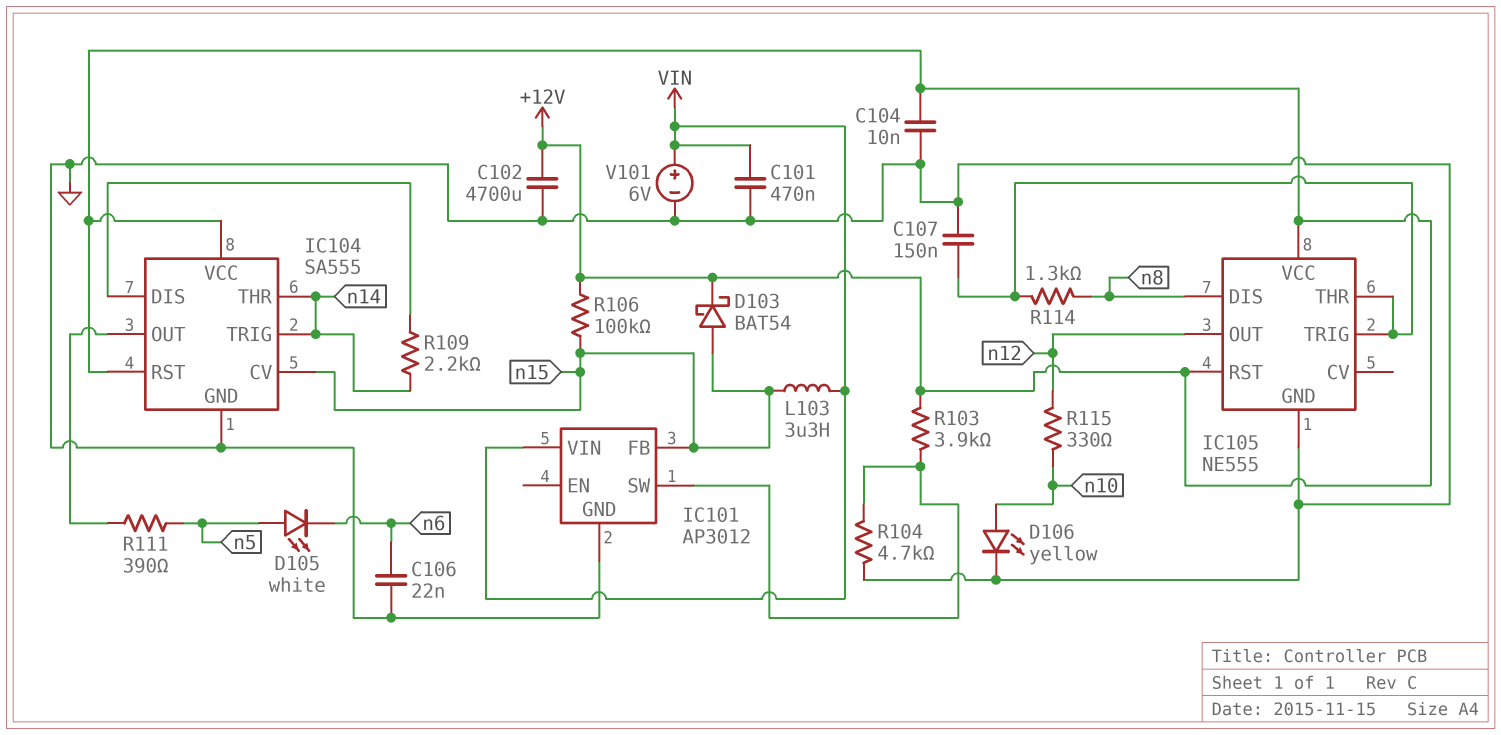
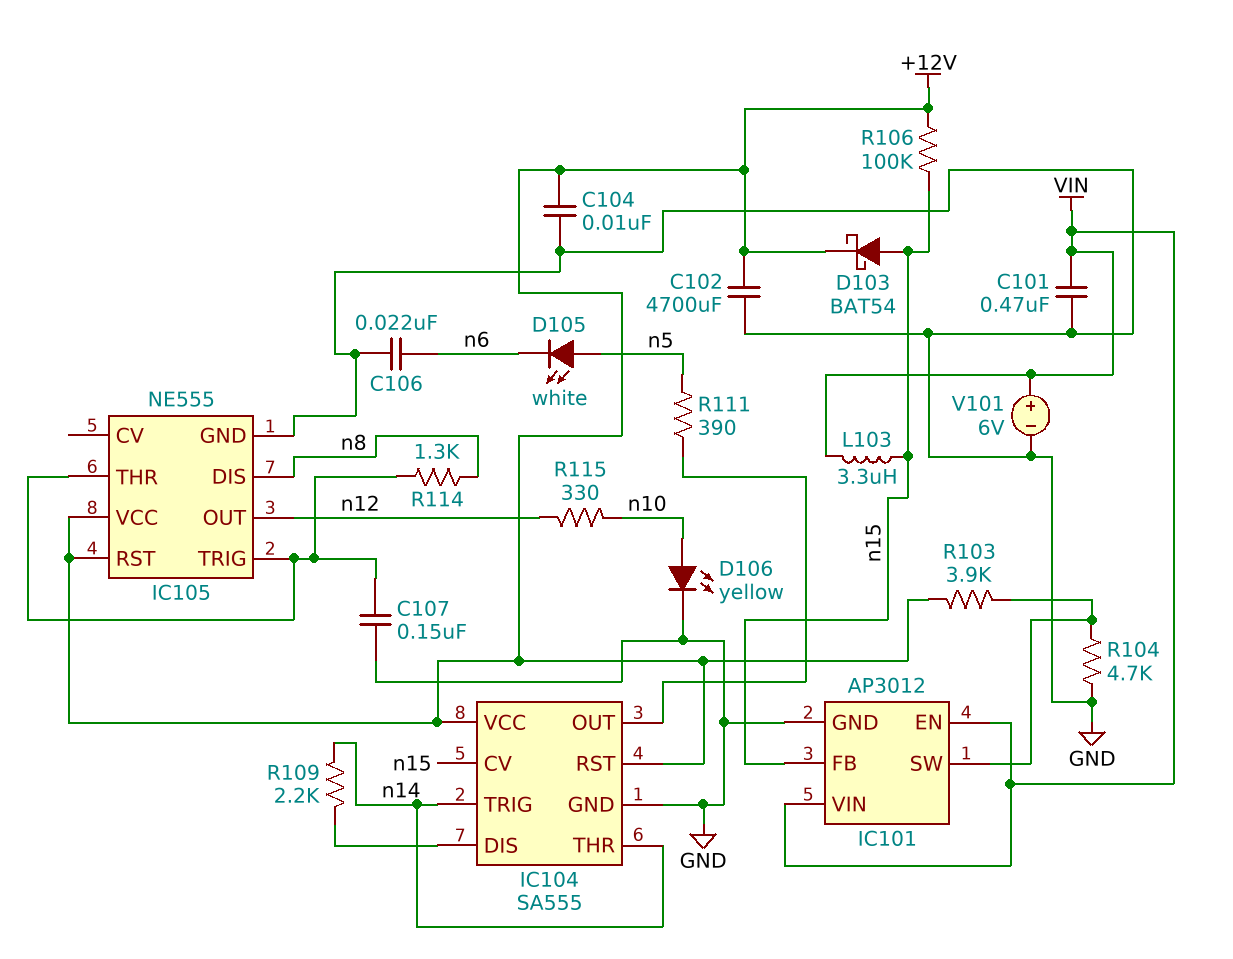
IC101 pin EN: none -> VIN

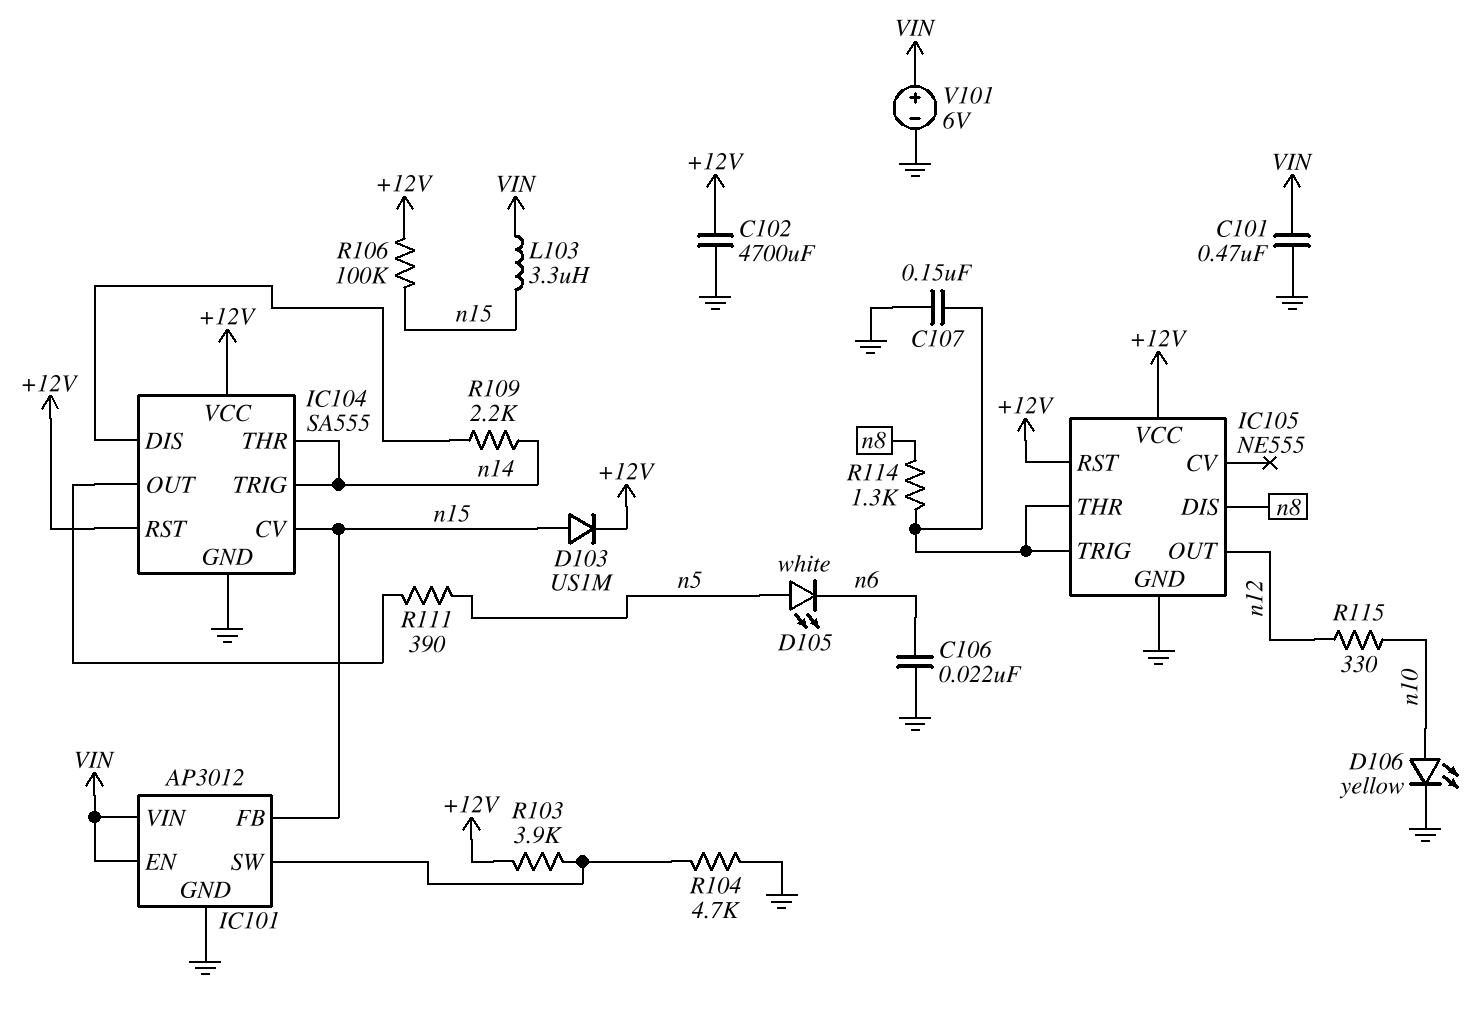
C104: 10nF (+12V, GND) -> none
D103: schottky BAT54 (A n15, K +12V) -> diode US1M (A n15, K +12V)

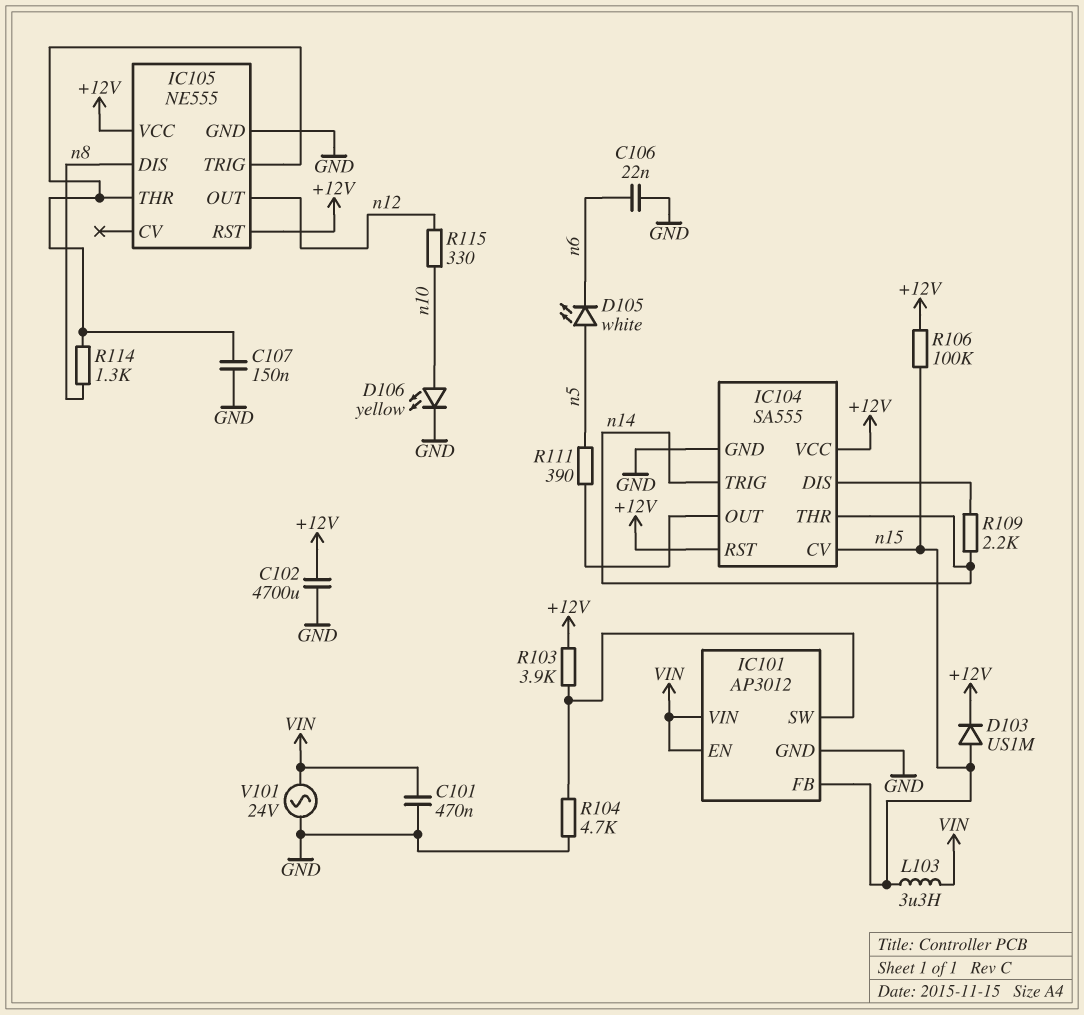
V101: 6V (plus VIN, minus GND) -> AC 24V (GND, VIN)

